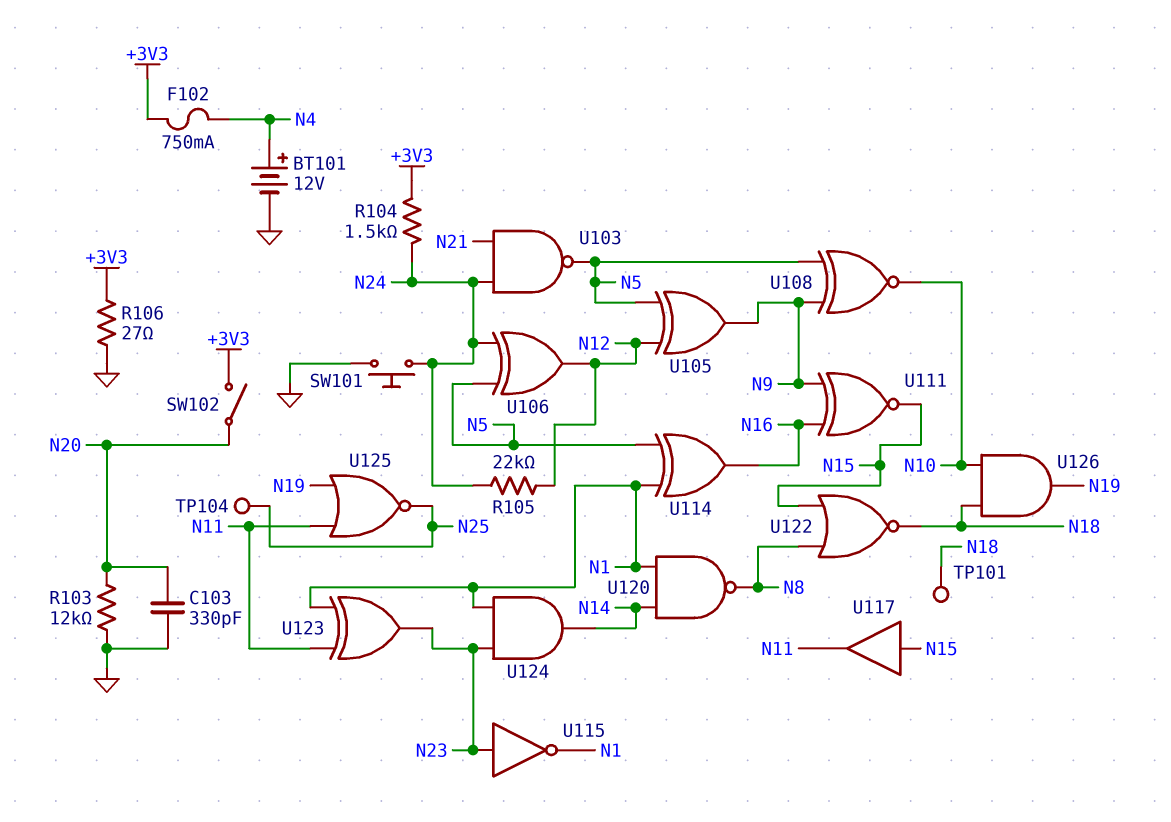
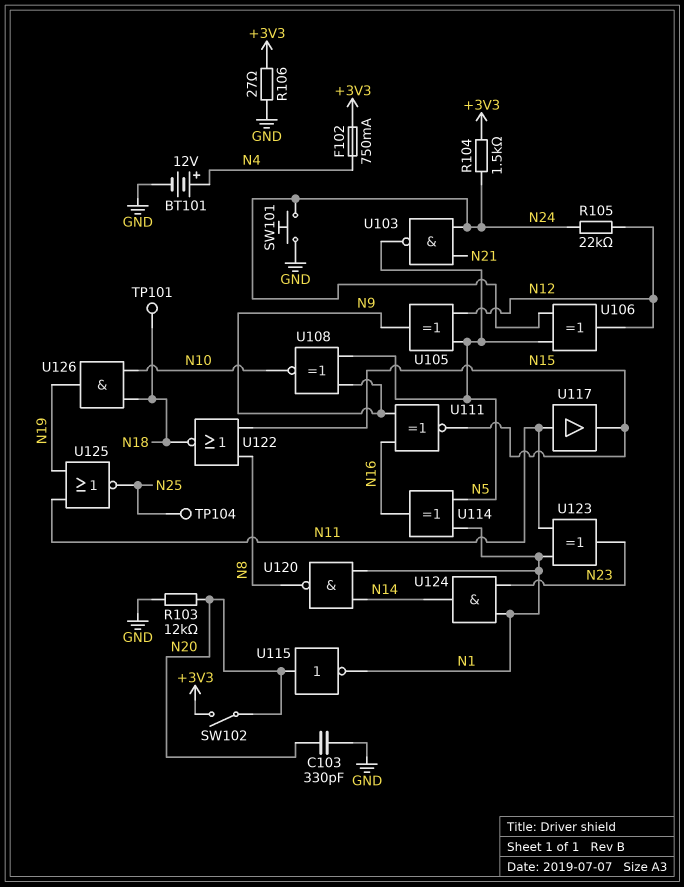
U115: NOT (in N23, out N1) -> NOT (in N20, out N1)
U117: buffer (in N15, out N11) -> buffer (in N11, out N15)

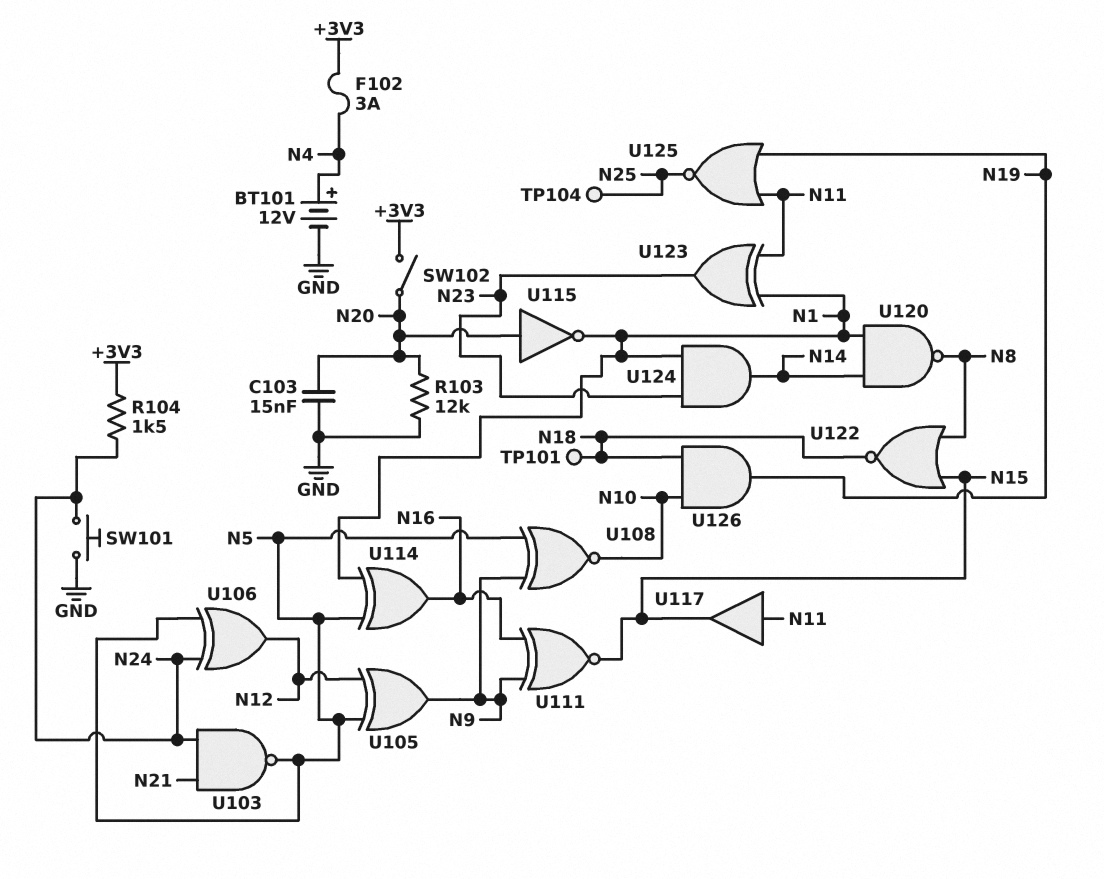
C103: 330pF (GND, N20) -> 15nF (GND, N20)
F102: 750mA (+3V3, N4) -> 3A (+3V3, N4)
R105: 22k (N12, N24) -> none
R106: 27 (+3V3, GND) -> none

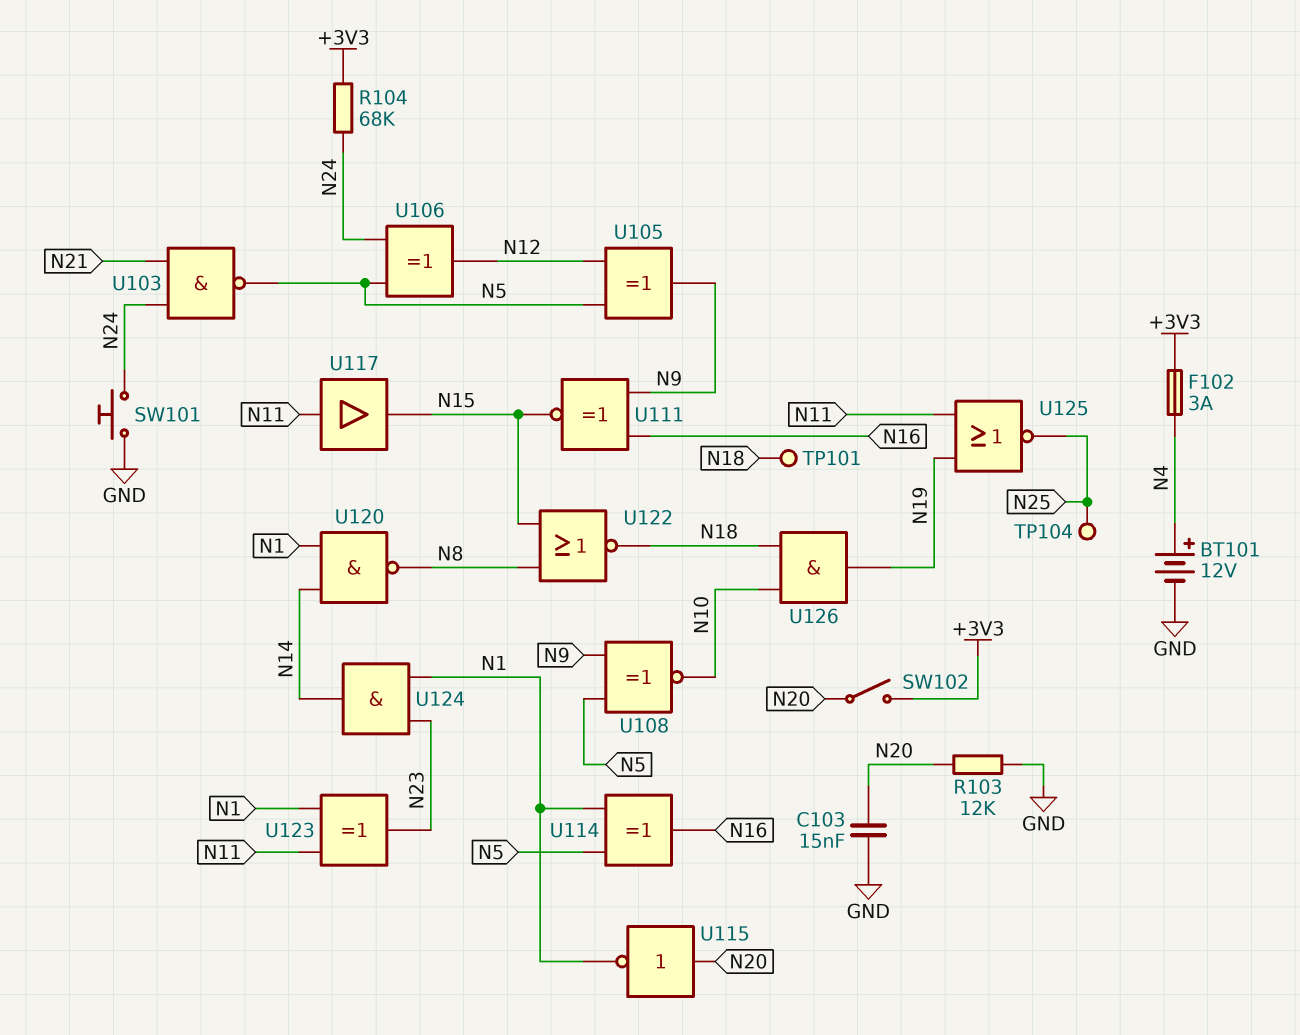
R104: 1.5k (+3V3, N24) -> 68k (+3V3, N24)

